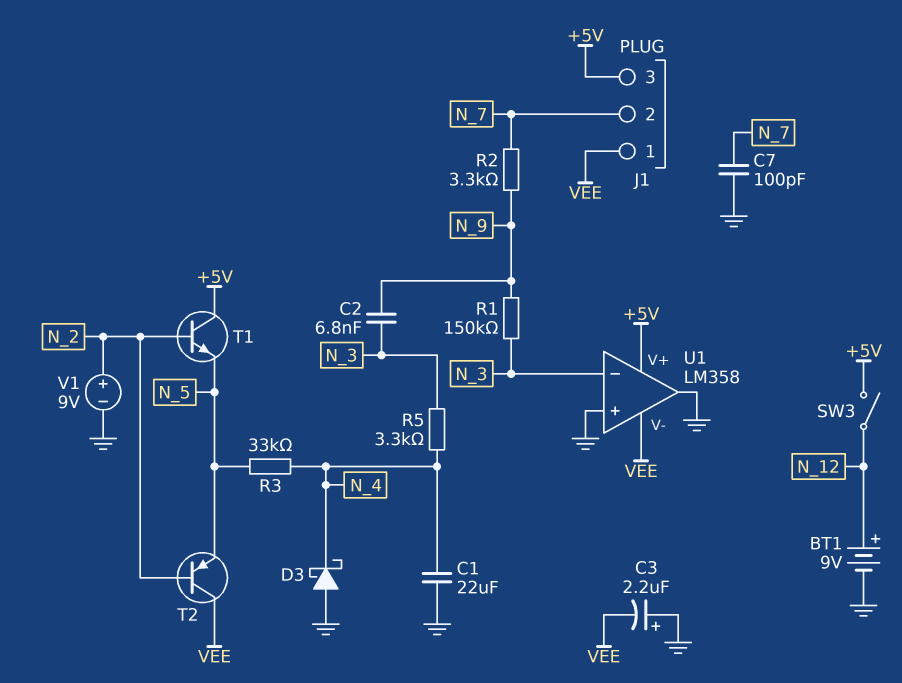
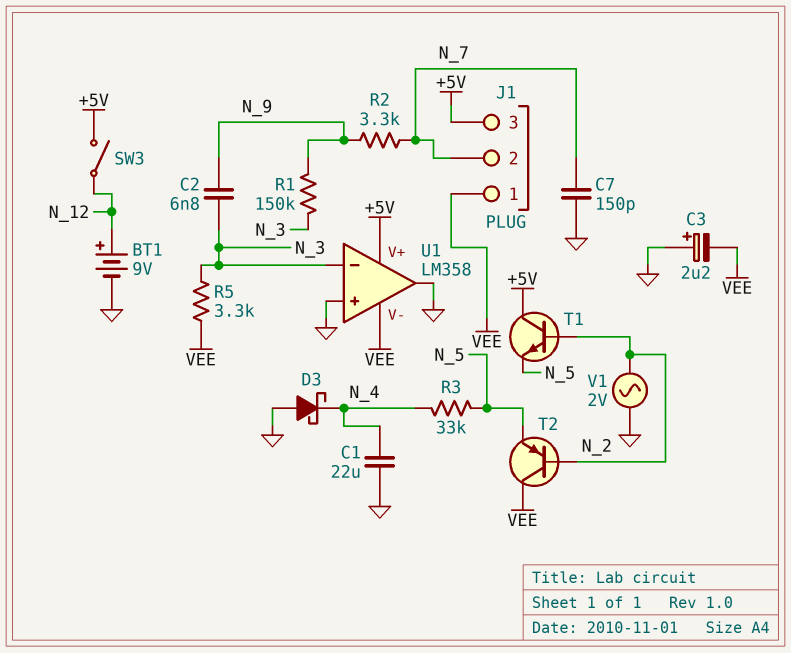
C7: 100pF (GND, N_7) -> 150pF (GND, N_7)
R5: 3.3k (N_3, N_4) -> 3.3k (N_3, VEE)
V1: 9V (plus N_2, minus GND) -> AC 2V (GND, N_2)

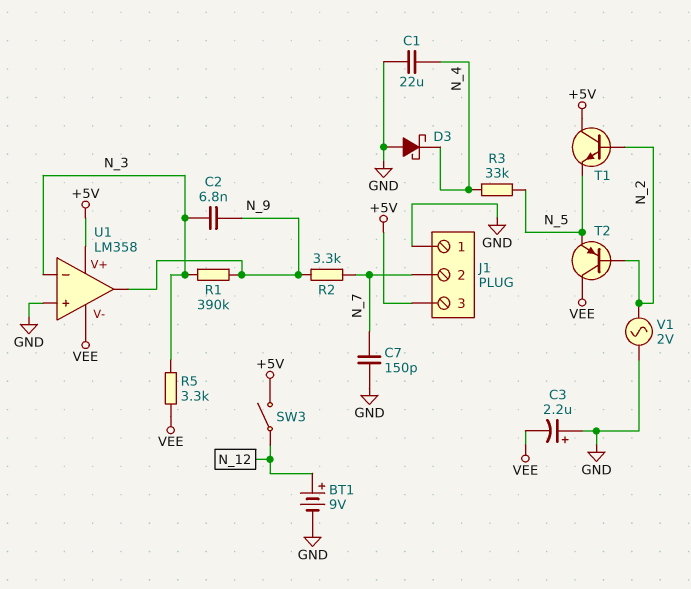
J1 pin 1: VEE -> GND
R1: 150k (N_3, N_9) -> 390k (N_3, N_9)
U1 pin out: GND -> N_9

